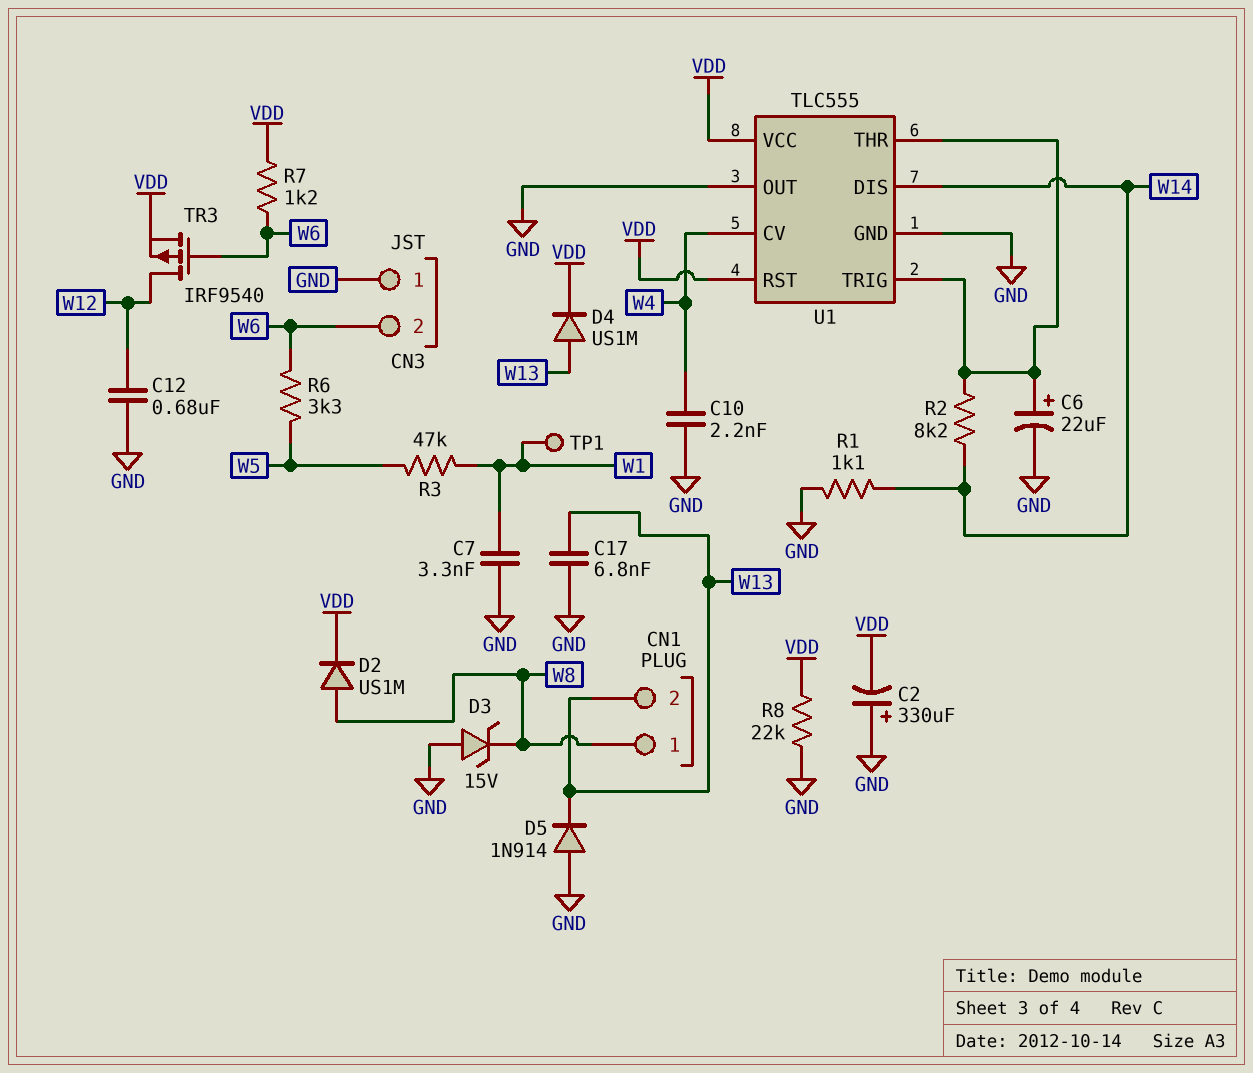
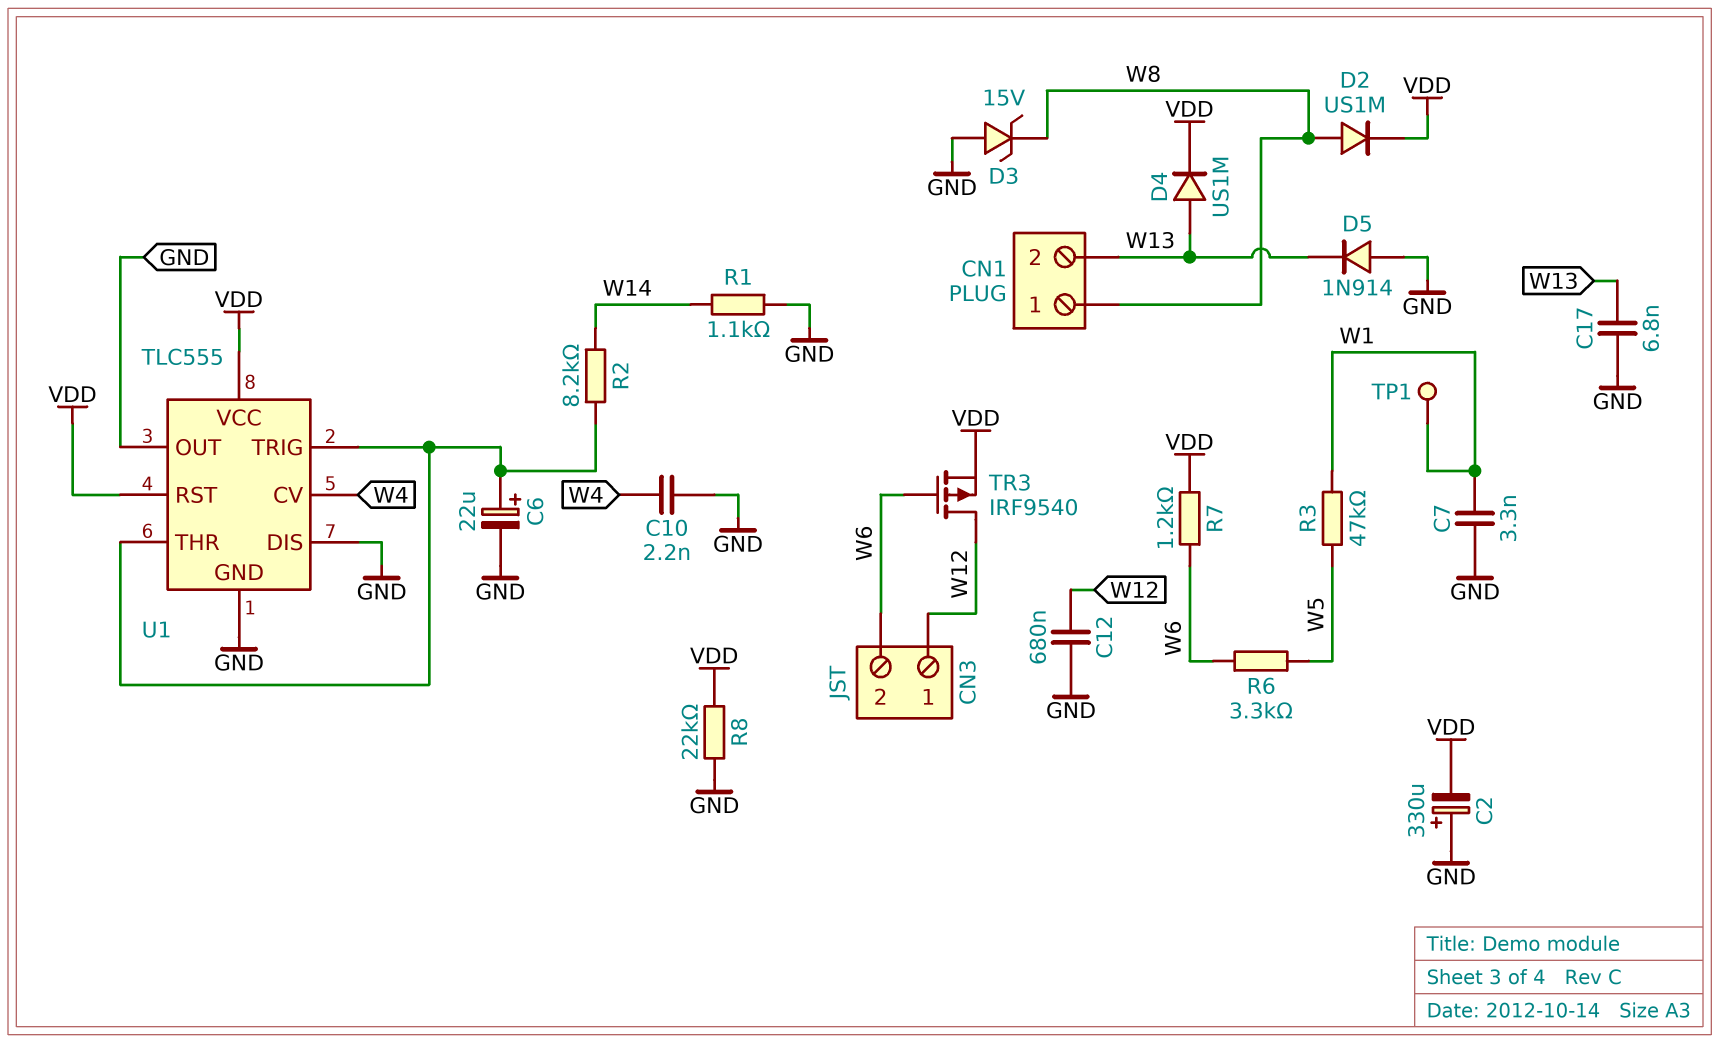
CN3 pin 1: GND -> W12
U1 pin DIS: W14 -> GND

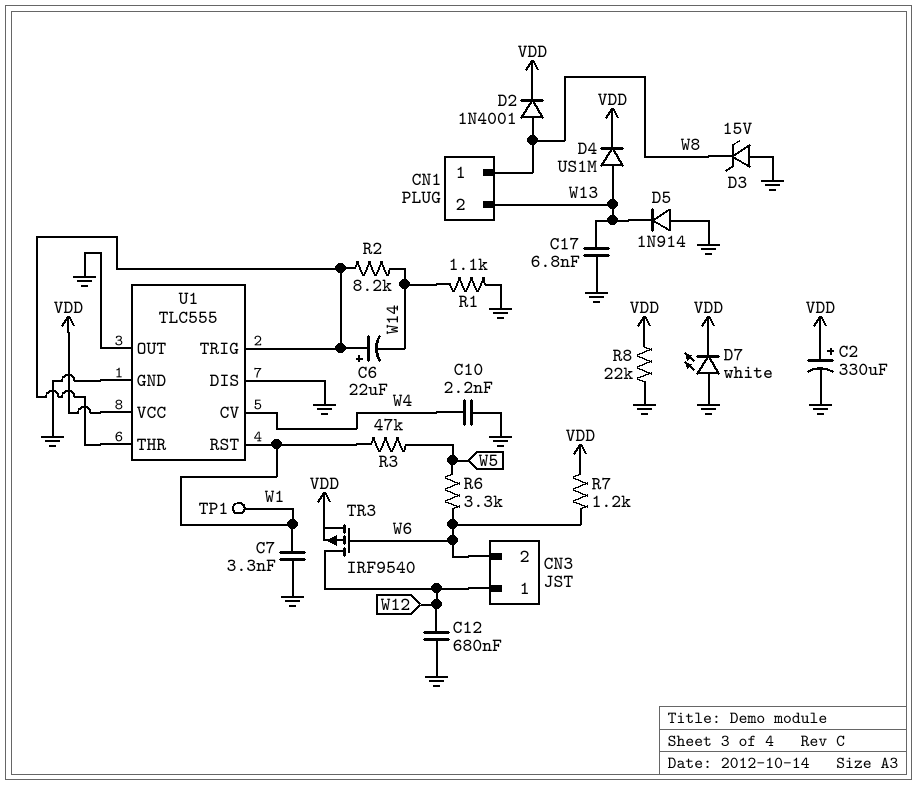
C2: 330uF (plus GND, minus VDD) -> 330uF (plus VDD, minus GND)
C6: 22uF (plus U1/THR, minus GND) -> 22uF (plus U1/THR, minus W14)
D2: diode US1M (A W8, K VDD) -> diode 1N4001 (A W8, K VDD)
D7: none -> LED white (A GND, K VDD)
U1 pin RST: VDD -> W1

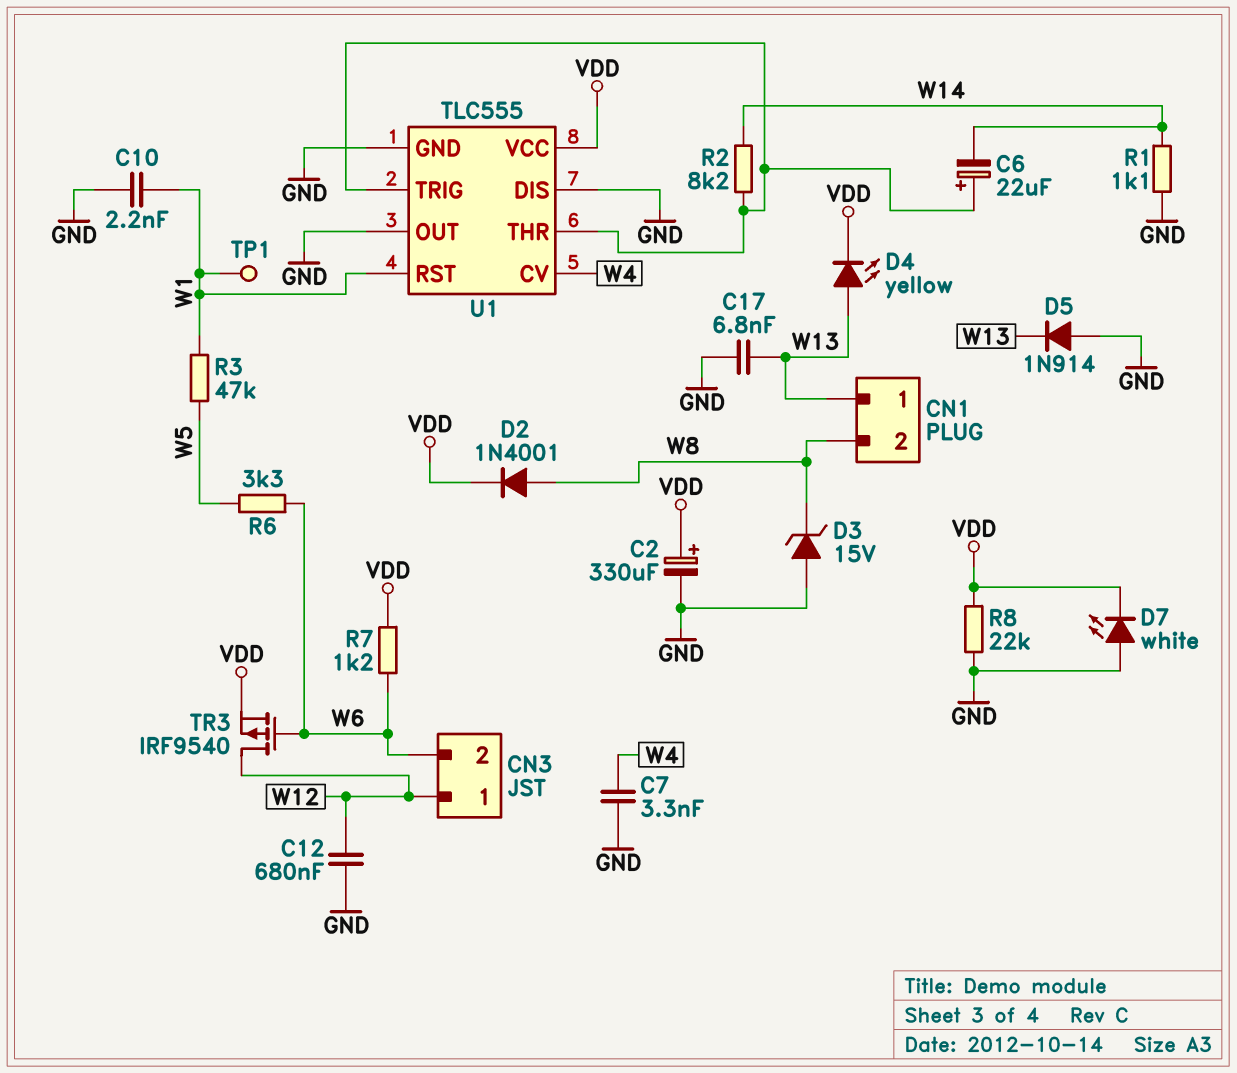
C7: 3.3nF (GND, W1) -> 3.3nF (GND, W4)
C10: 2.2nF (GND, W4) -> 2.2nF (GND, W1)
CN1 pin 1: W8 -> W13
CN1 pin 2: W13 -> W8
D4: diode US1M (A W13, K VDD) -> LED yellow (A W13, K VDD)

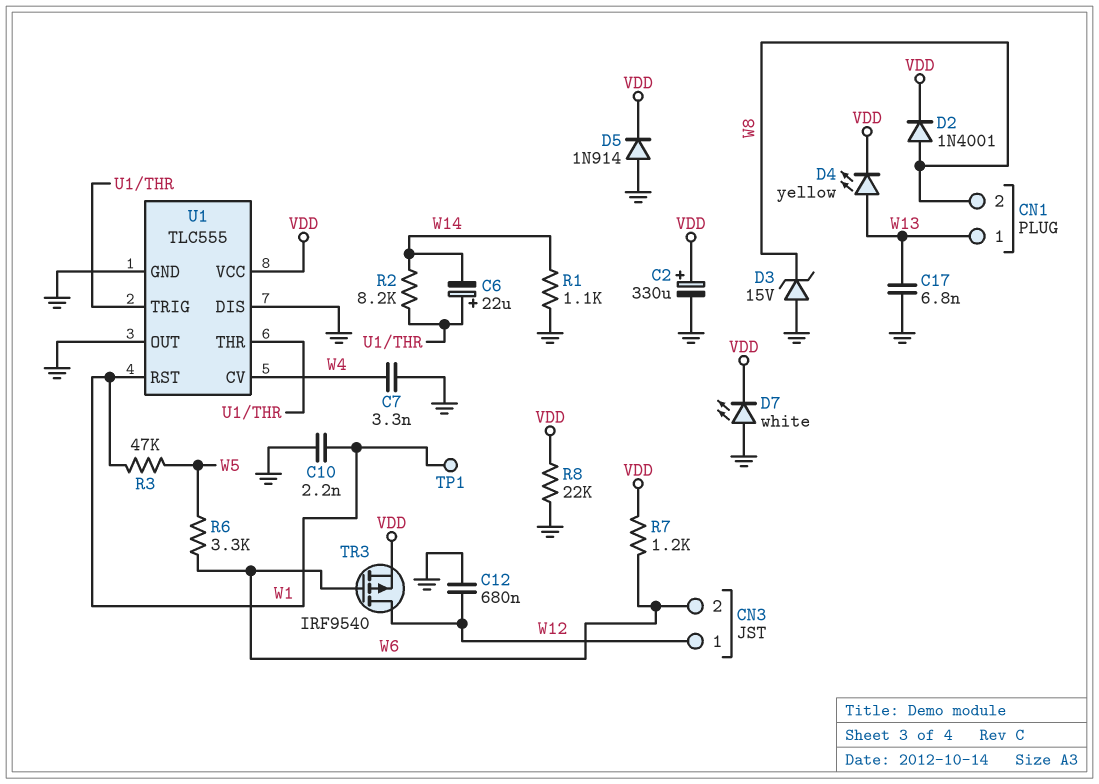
D5: diode 1N914 (A GND, K W13) -> diode 1N914 (A GND, K VDD)

